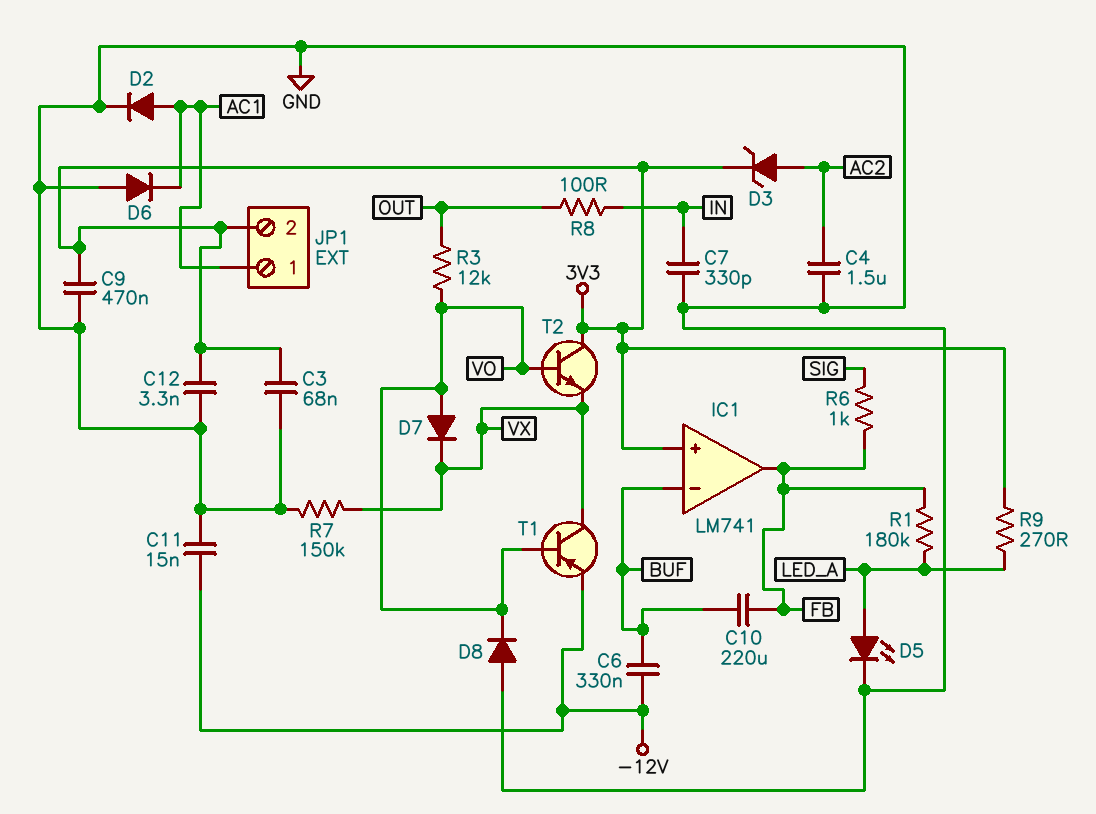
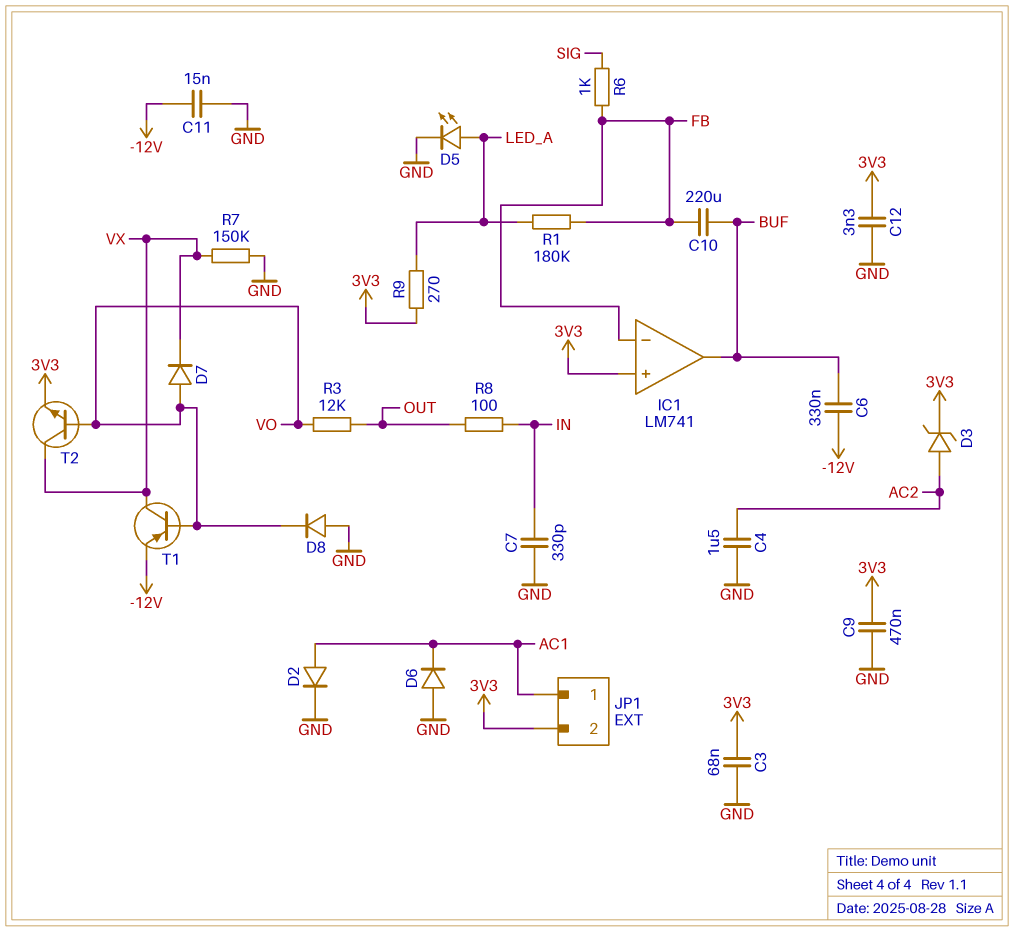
IC1 pin in-: BUF -> FB
IC1 pin out: FB -> BUF
T2: NPN (B VO, C 3V3, E VX) -> NPN (B VO, C VX, E 3V3)

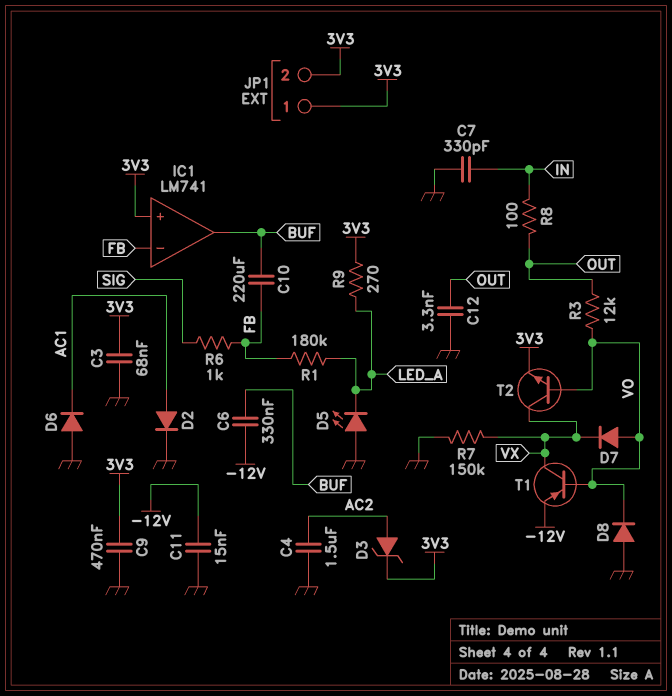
C12: 3.3nF (3V3, GND) -> 3.3nF (GND, OUT)
D5: LED (A LED_A, K GND) -> LED (A GND, K LED_A)
JP1 pin 1: AC1 -> 3V3

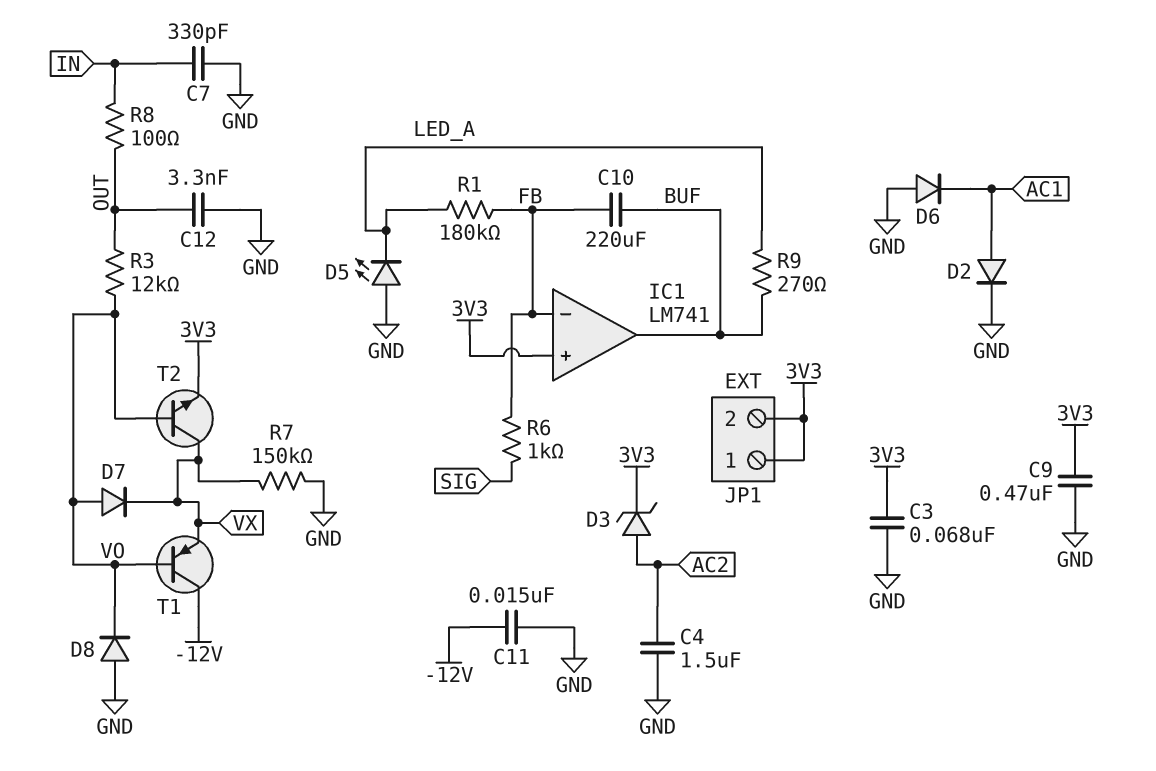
C6: 330nF (-12V, BUF) -> none
R9: 270 (3V3, LED_A) -> 270 (BUF, LED_A)
T1: PNP (B VO, C VX, E -12V) -> PNP (B VO, C -12V, E VX)

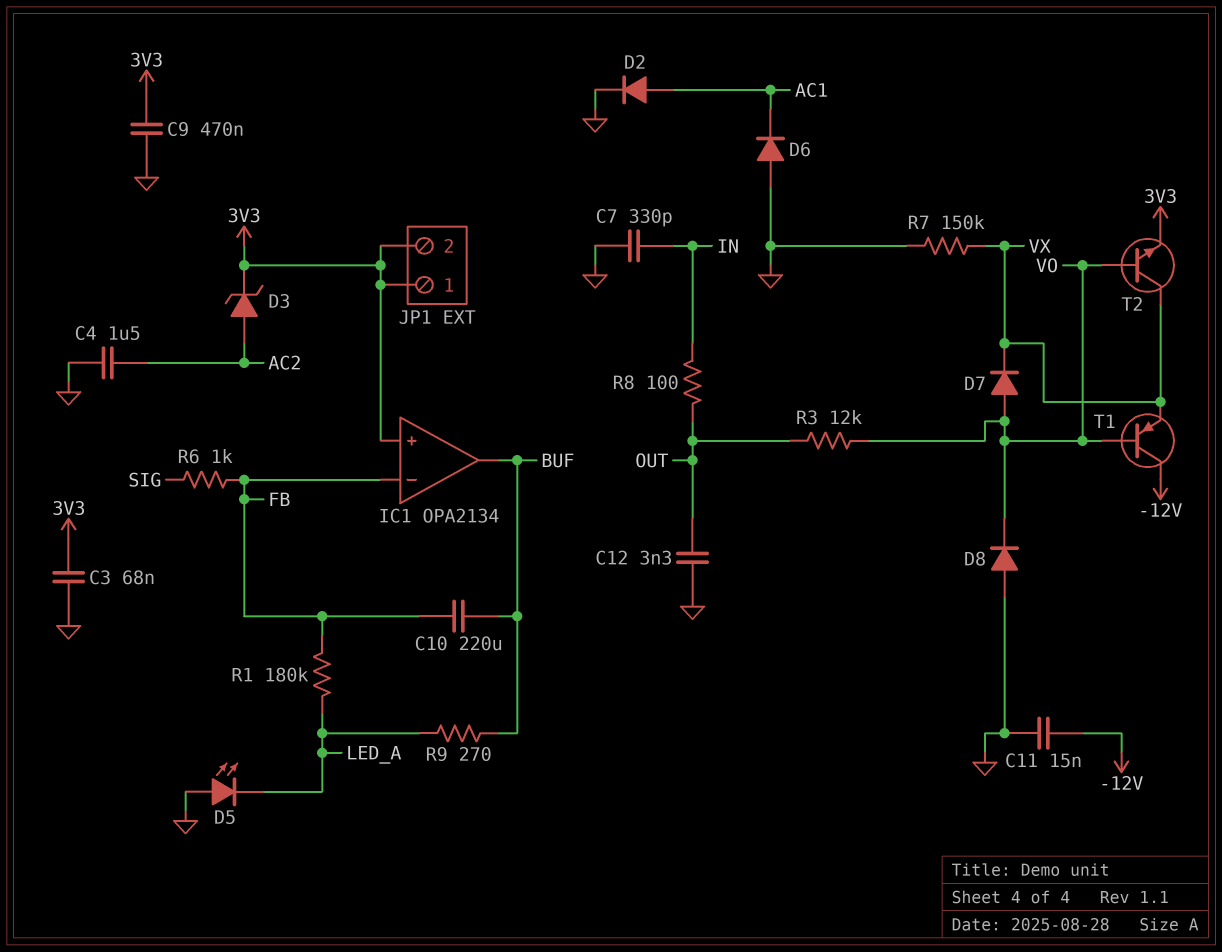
IC1: LM741 -> OPA2134

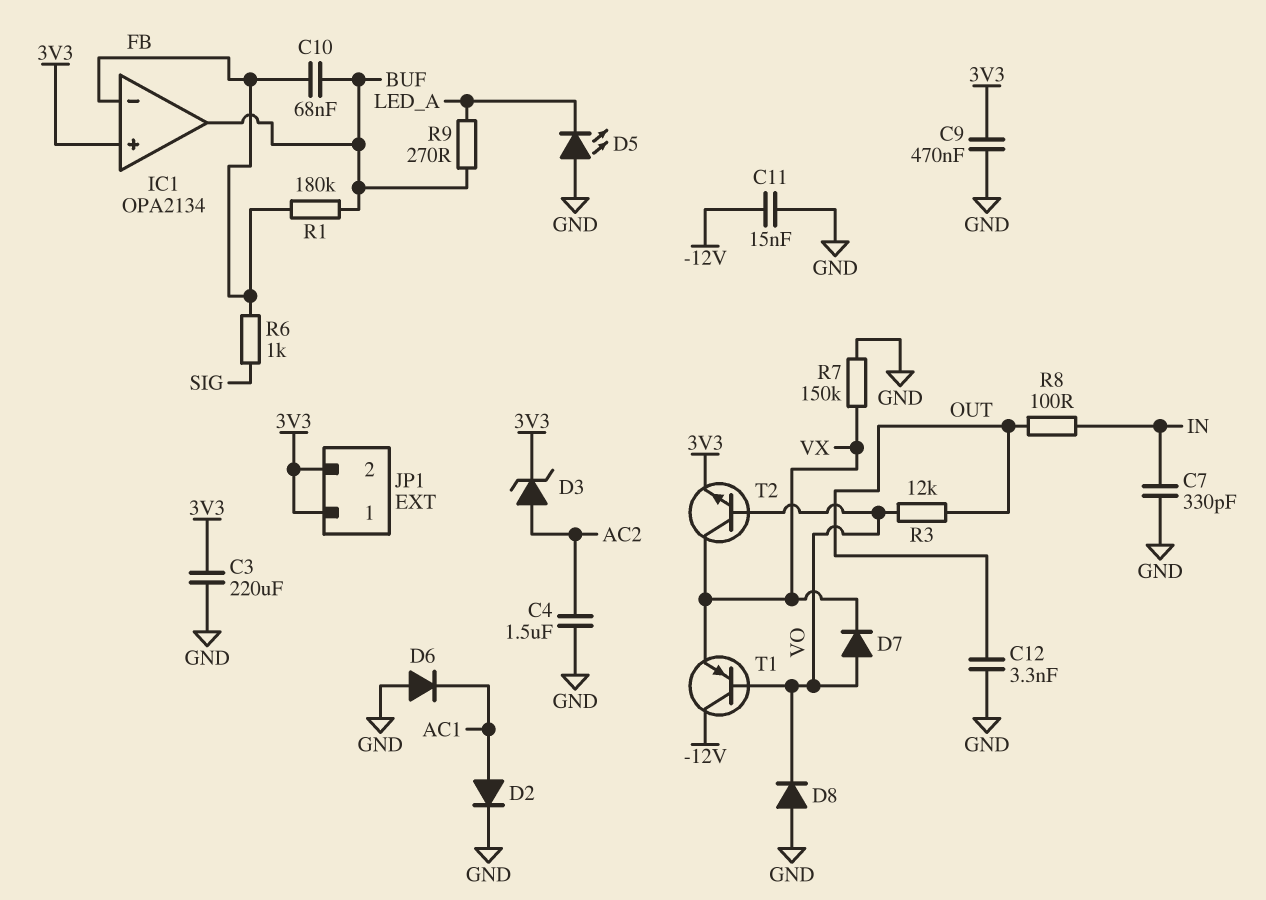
C3: 68nF (3V3, GND) -> 220uF (3V3, GND)
C10: 220uF (BUF, FB) -> 68nF (BUF, FB)
R1: 180k (FB, LED_A) -> 180k (BUF, FB)

